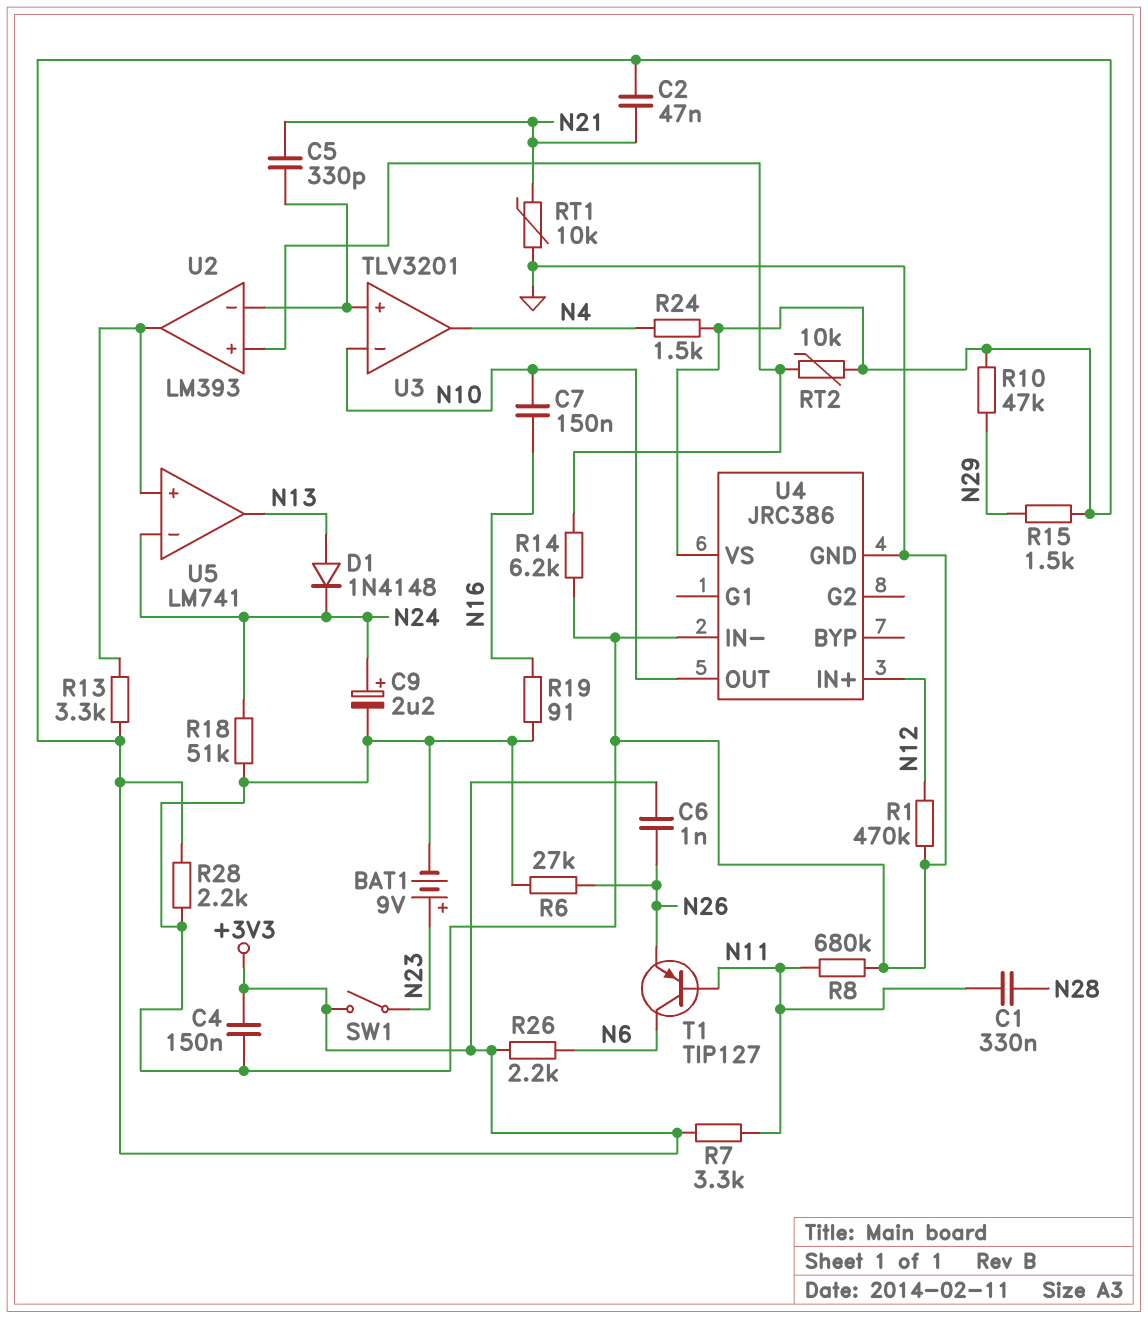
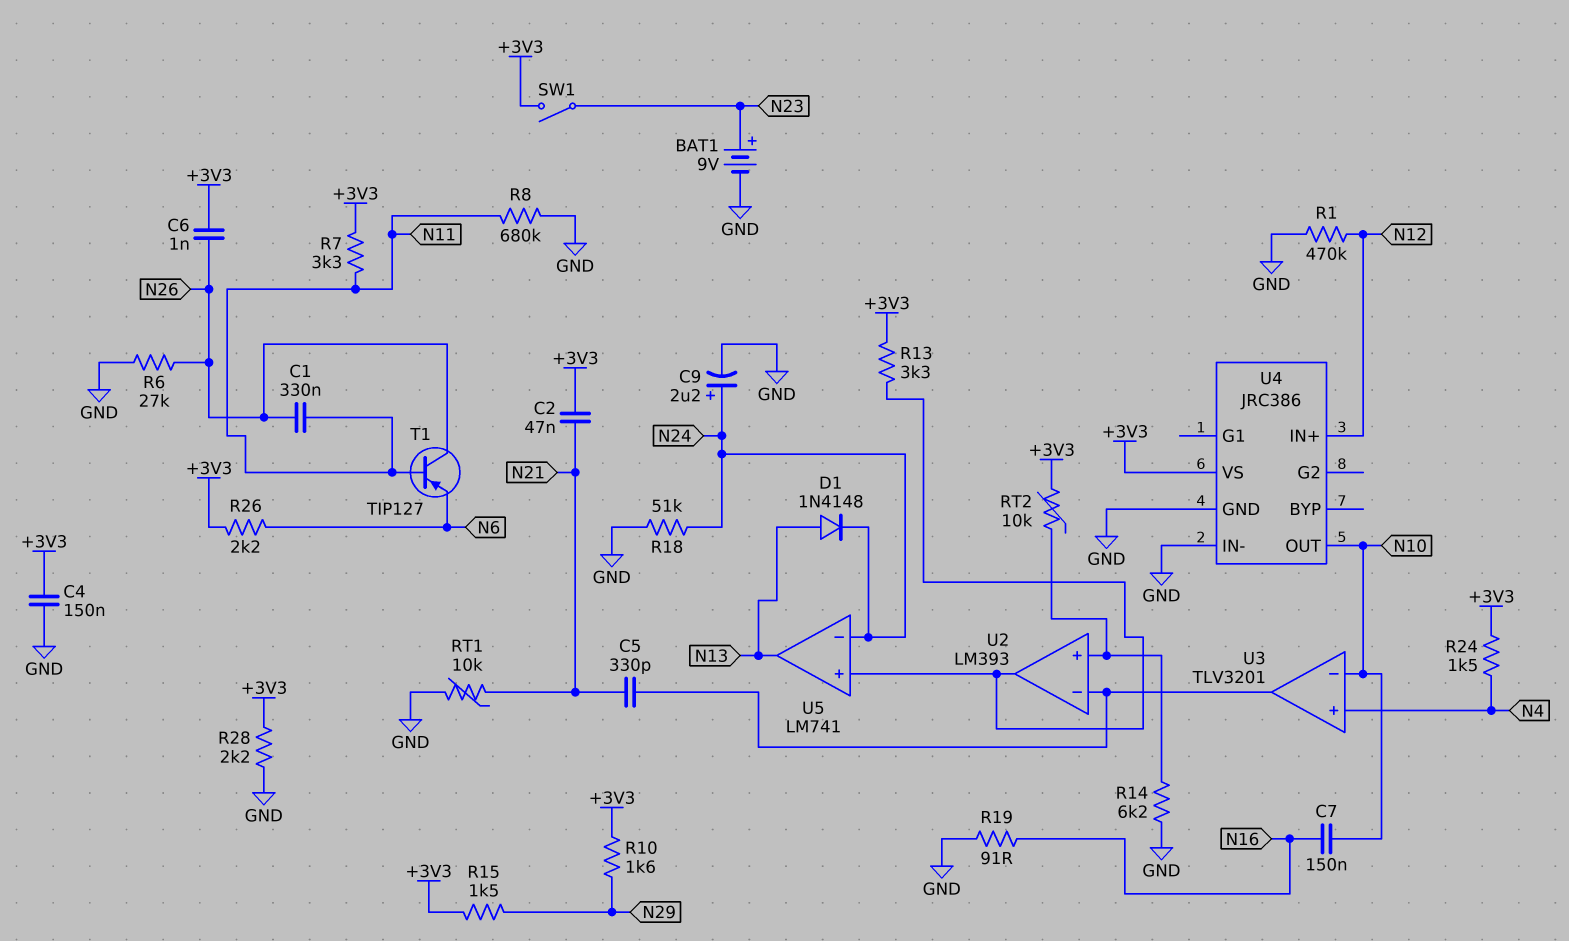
C1: 330nF (N11, N28) -> 330nF (N11, N26)
R10: 47k (+3V3, N29) -> 1.6k (+3V3, N29)
T1: PNP TIP127 (B N11, C N6, E N26) -> PNP TIP127 (B N11, C N26, E N6)
U3 pin in+: U2/in- -> N4
U3 pin out: N4 -> U2/in-

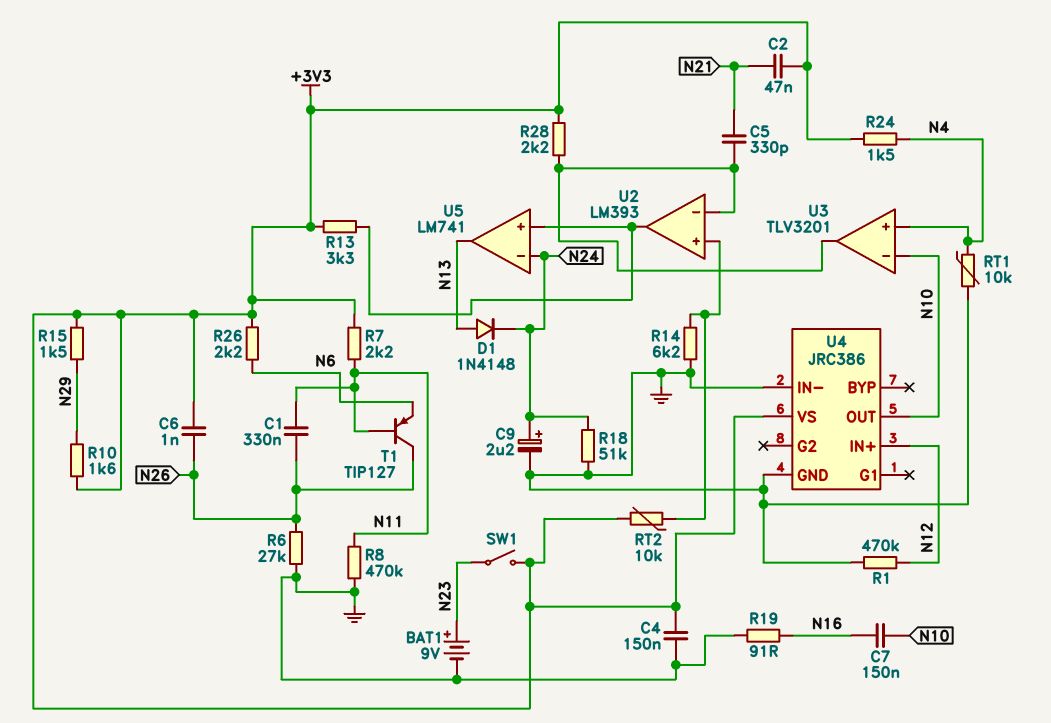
R7: 3.3k (+3V3, N11) -> 2.2k (+3V3, N11)
R8: 680k (GND, N11) -> 470k (GND, N11)
R28: 2.2k (+3V3, GND) -> 2.2k (+3V3, U2/in-)
RT1: 10k (GND, N21) -> 10k (GND, N4)

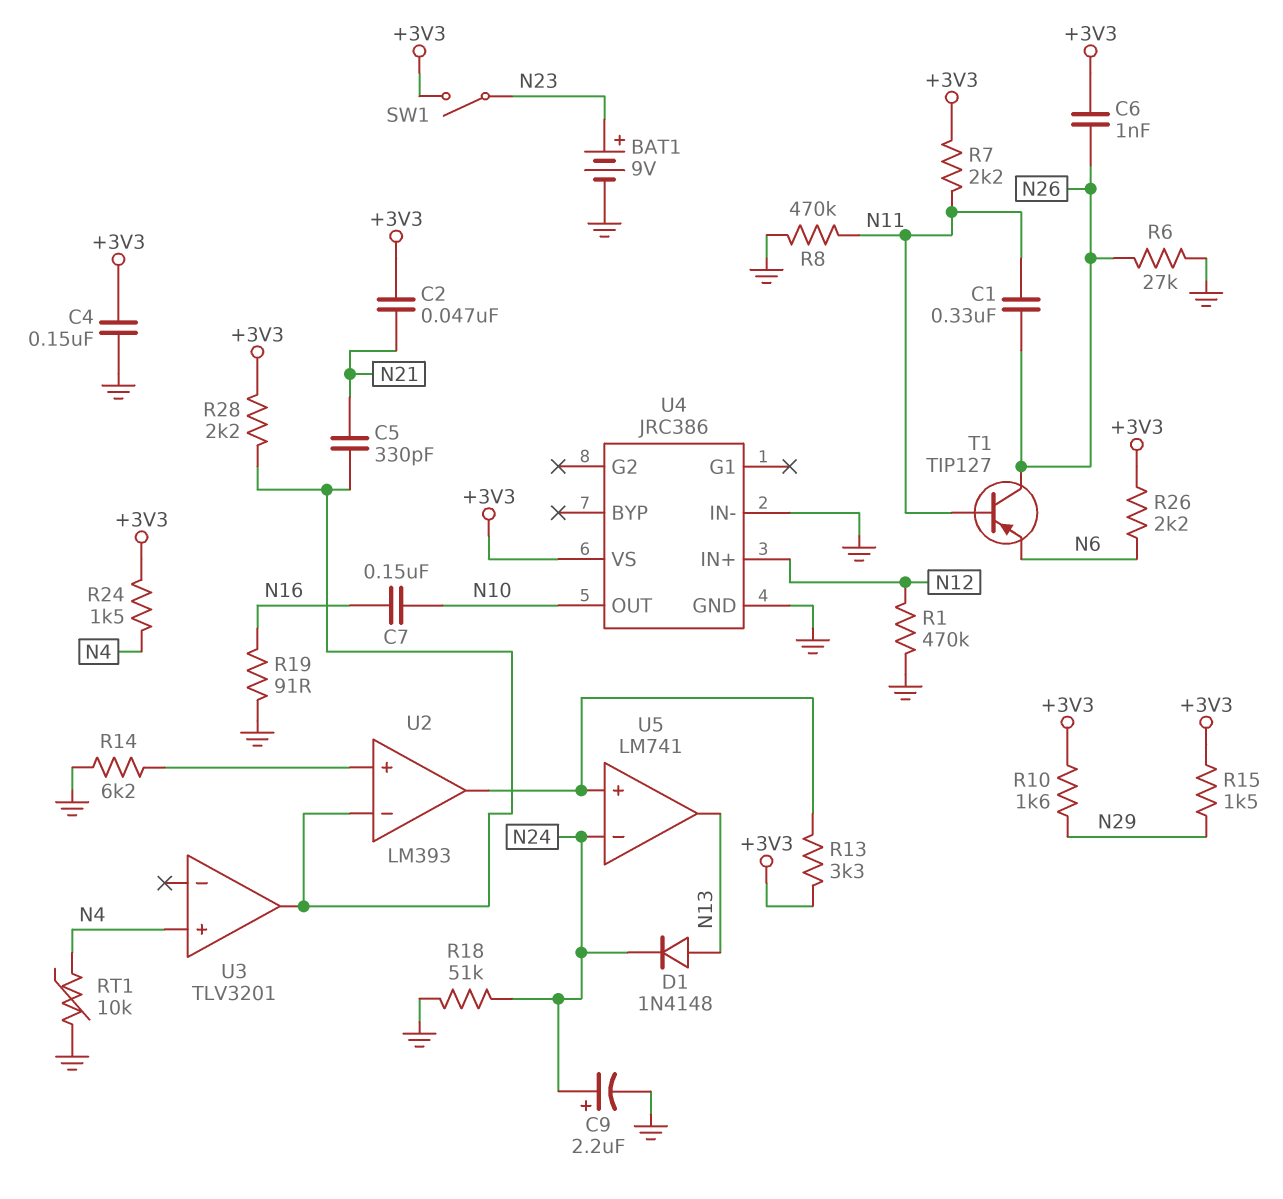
RT2: 10k (+3V3, U2/in+) -> none
U3 pin in-: N10 -> none

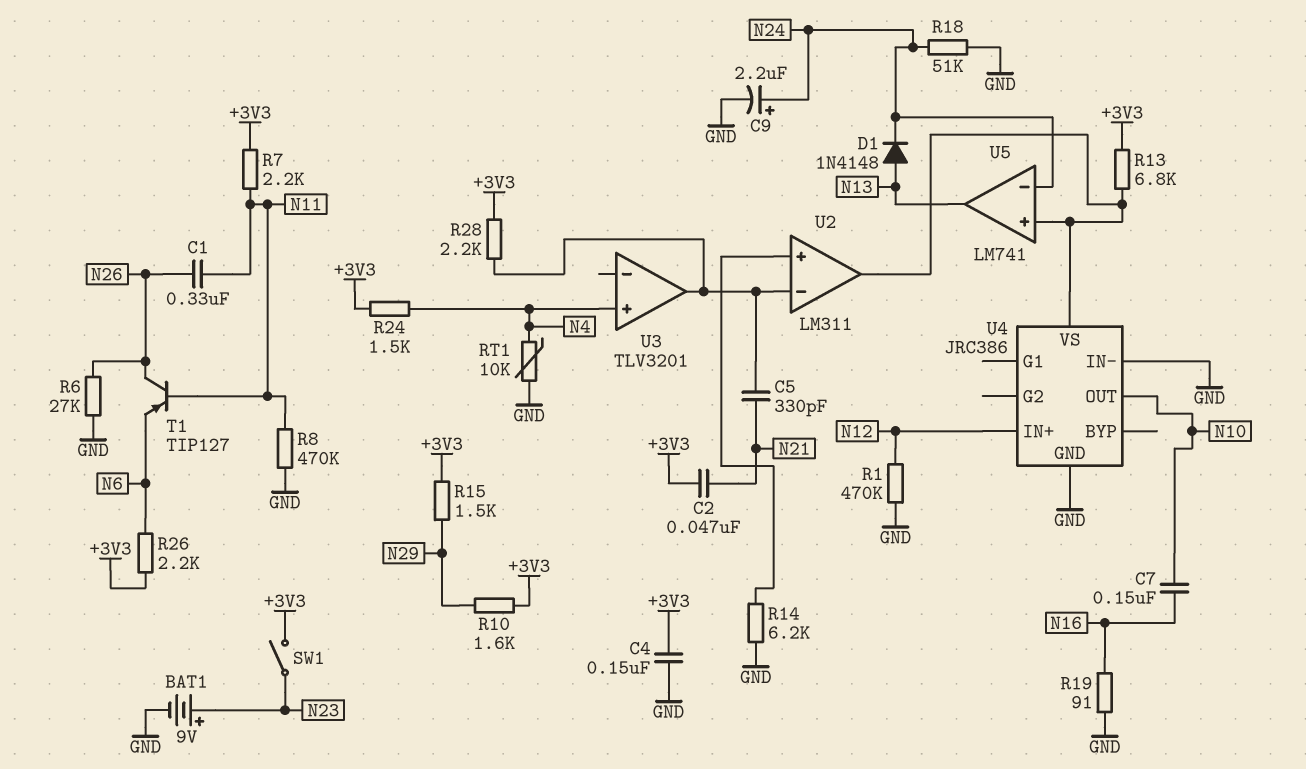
C6: 1nF (+3V3, N26) -> none
R13: 3.3k (+3V3, U2/out) -> 6.8k (+3V3, U2/out)
U2: LM393 -> LM311
U4 pin VS: +3V3 -> U2/out

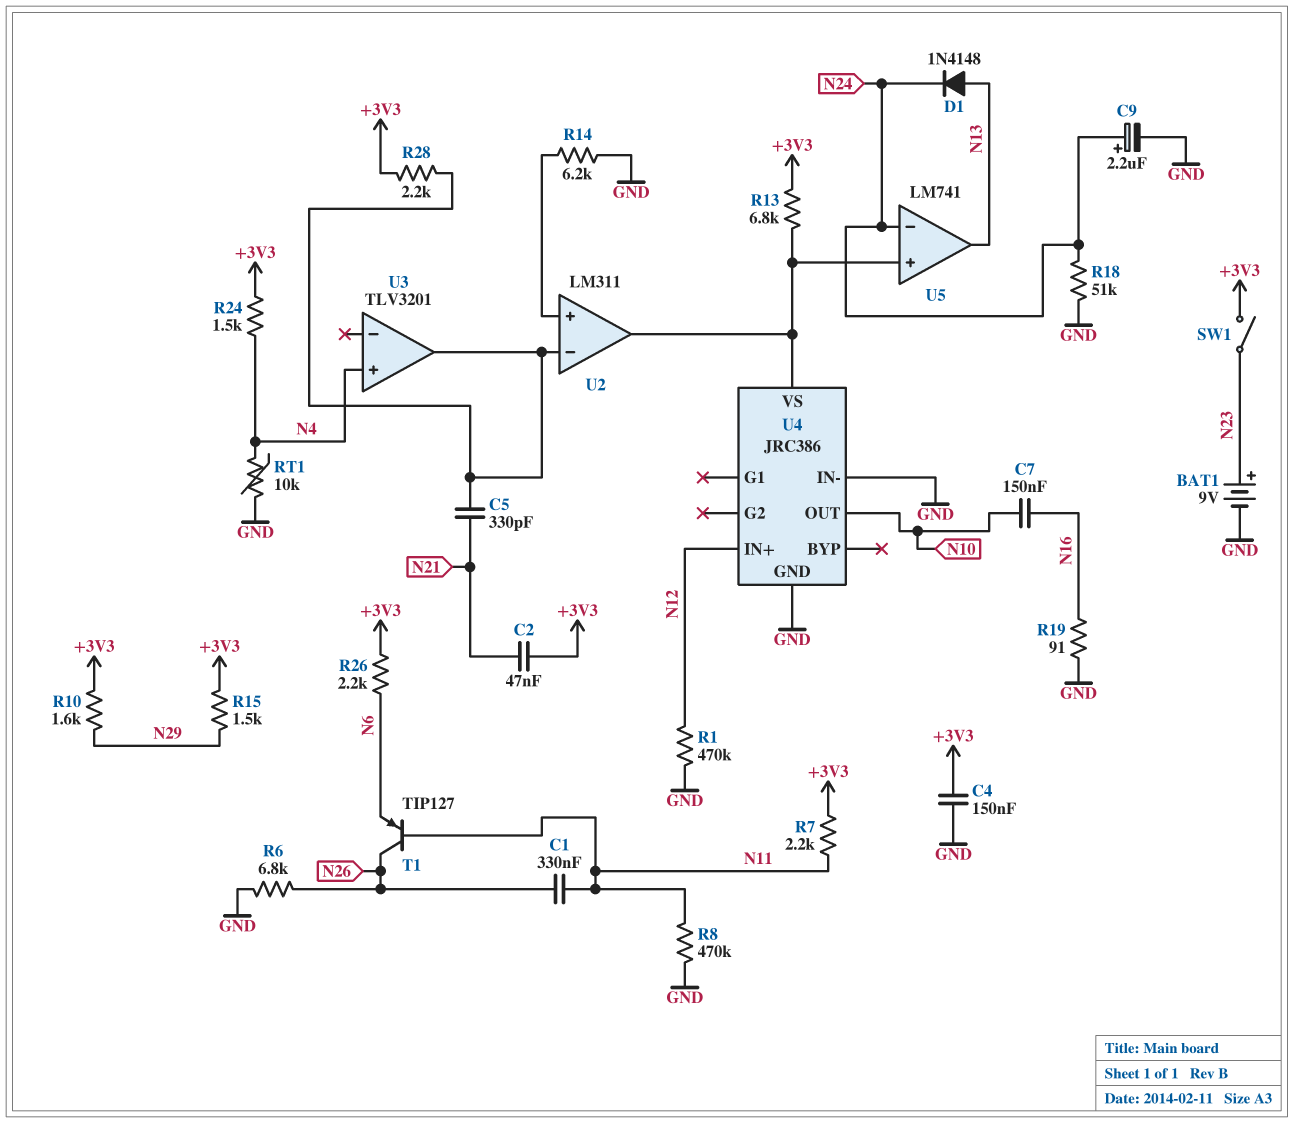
R6: 27k (GND, N26) -> 6.8k (GND, N26)

